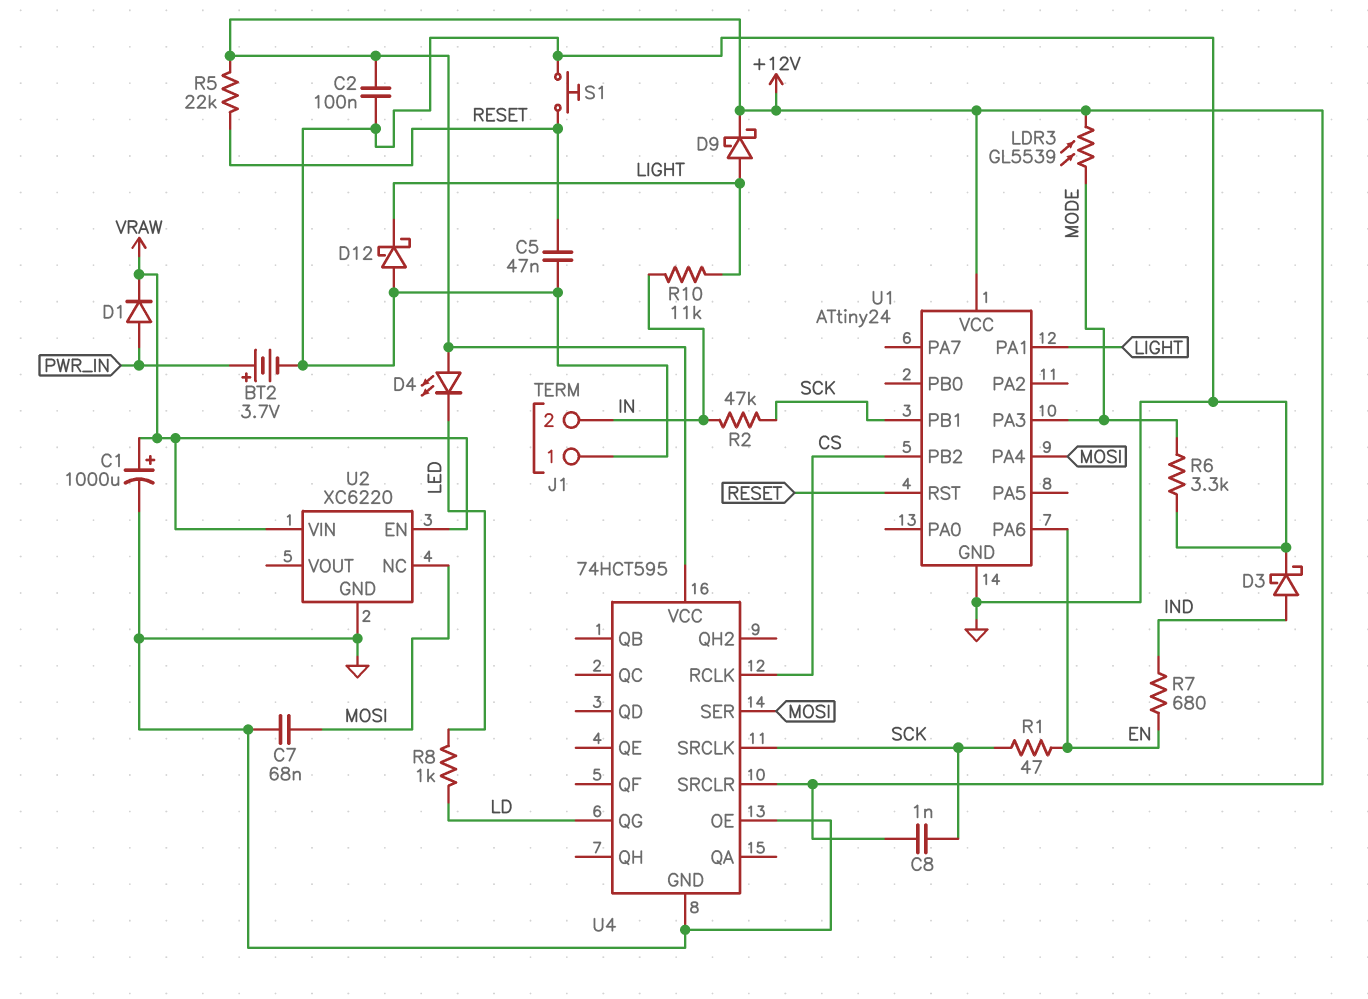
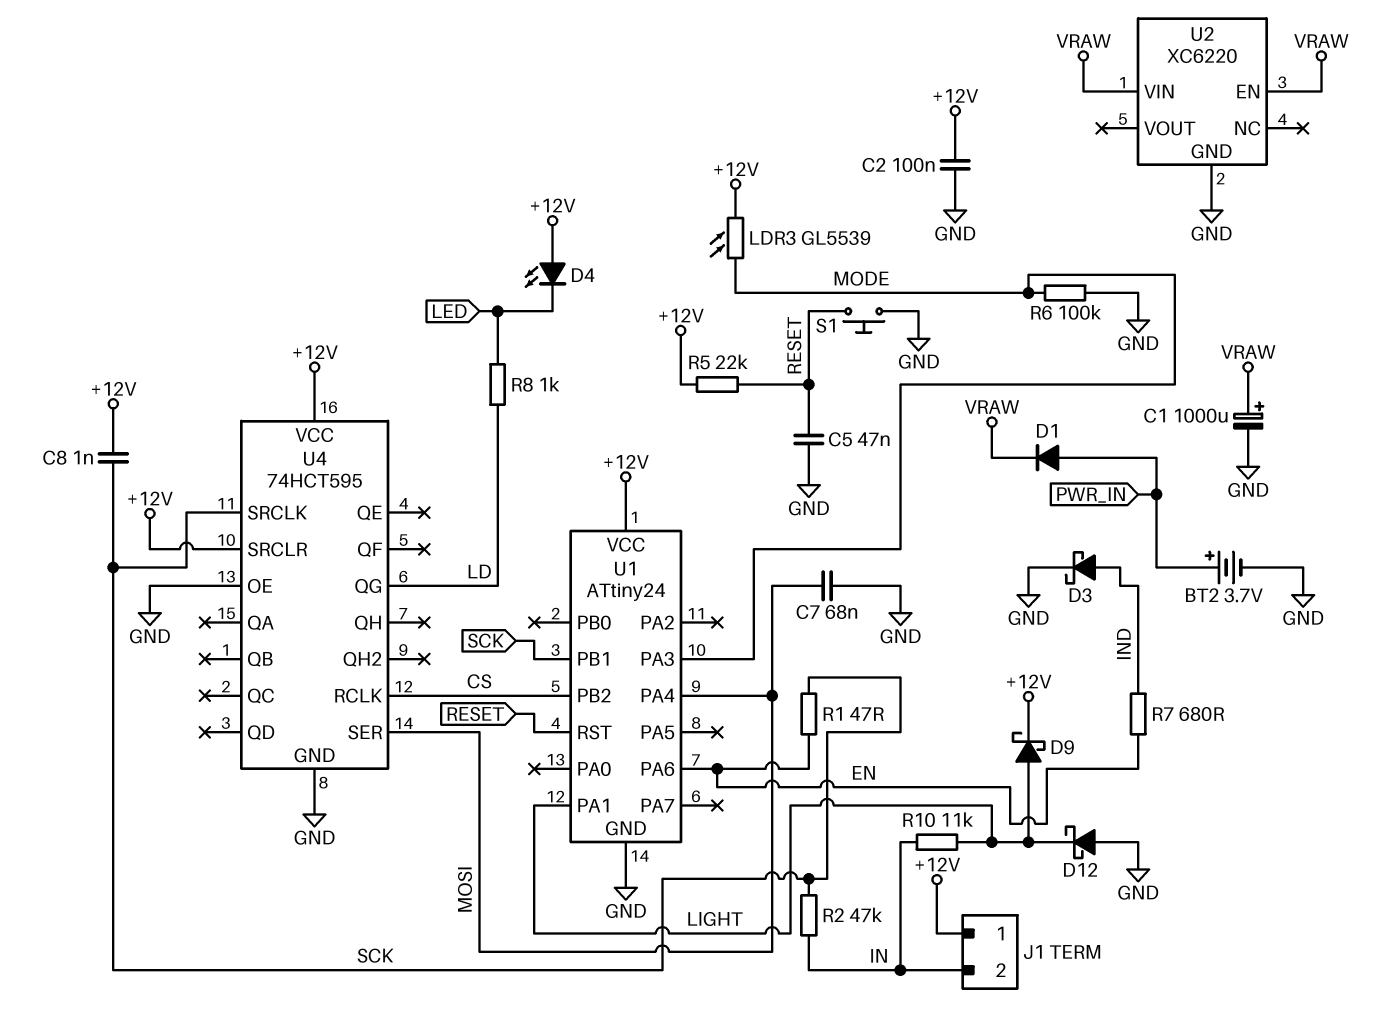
J1 pin 1: GND -> +12V
R6: 3.3k (GND, MODE) -> 100k (GND, MODE)
U2 pin NC: MOSI -> none

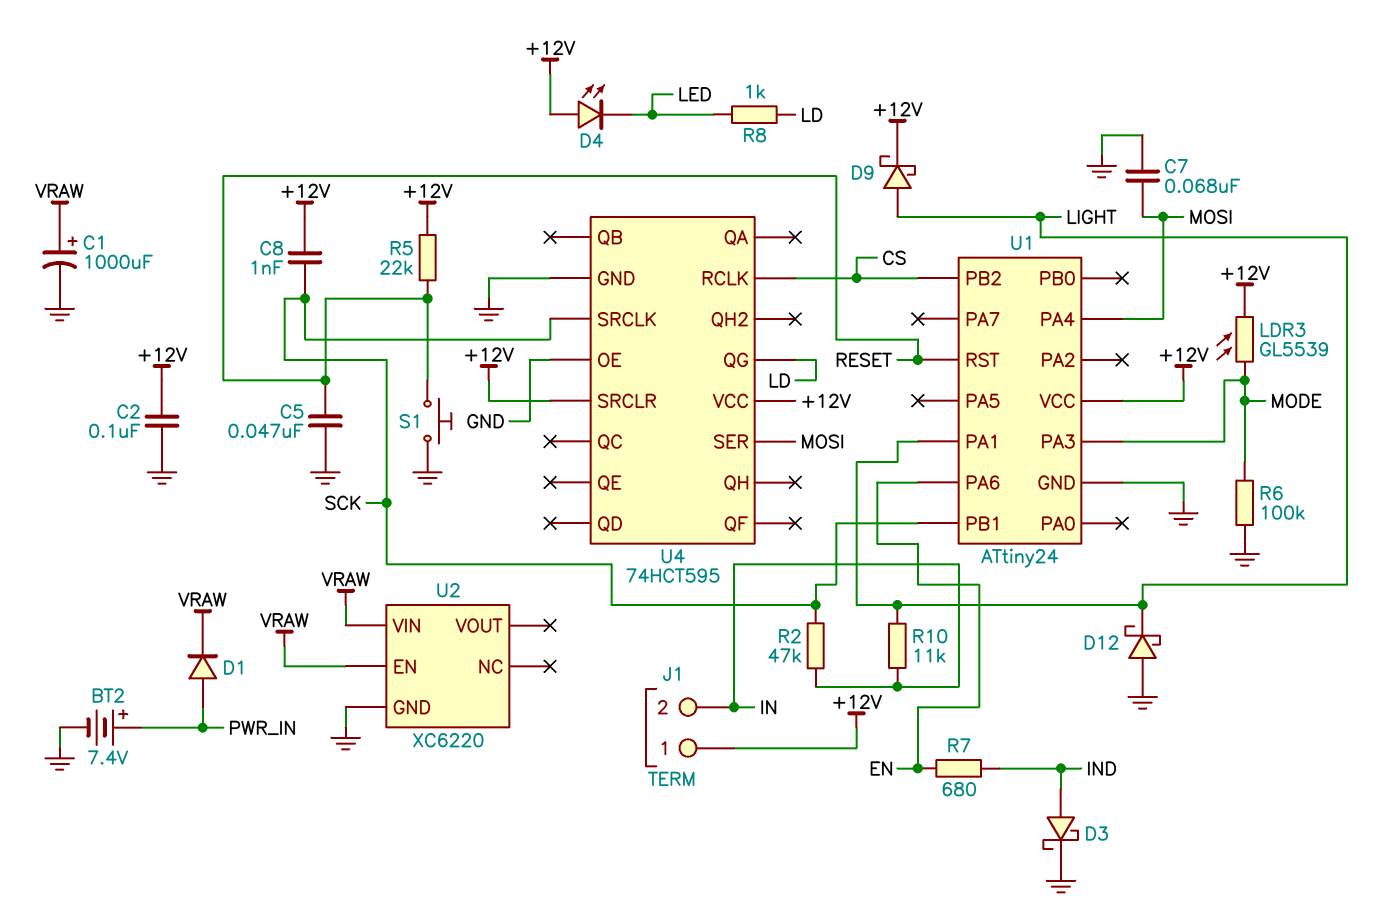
BT2: 3.7V (plus PWR_IN, minus GND) -> 7.4V (plus PWR_IN, minus GND)
R1: 47 (EN, SCK) -> none

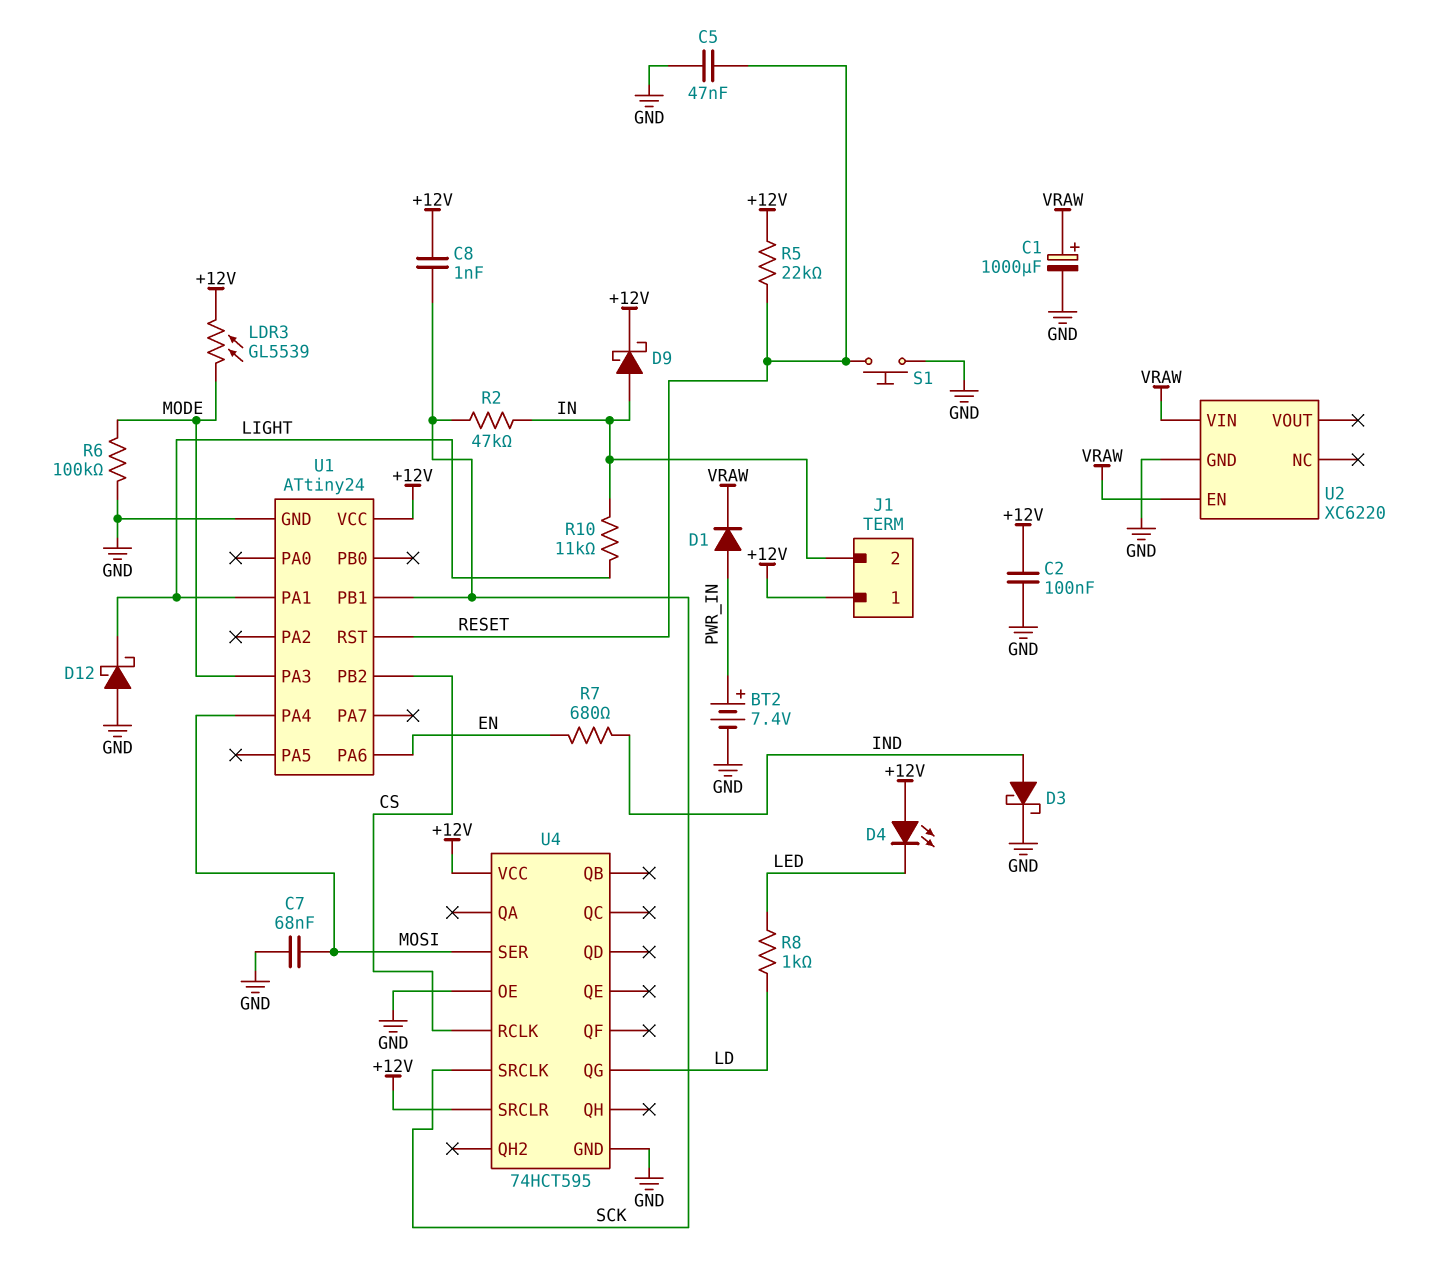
D9: schottky (A LIGHT, K +12V) -> schottky (A IN, K +12V)

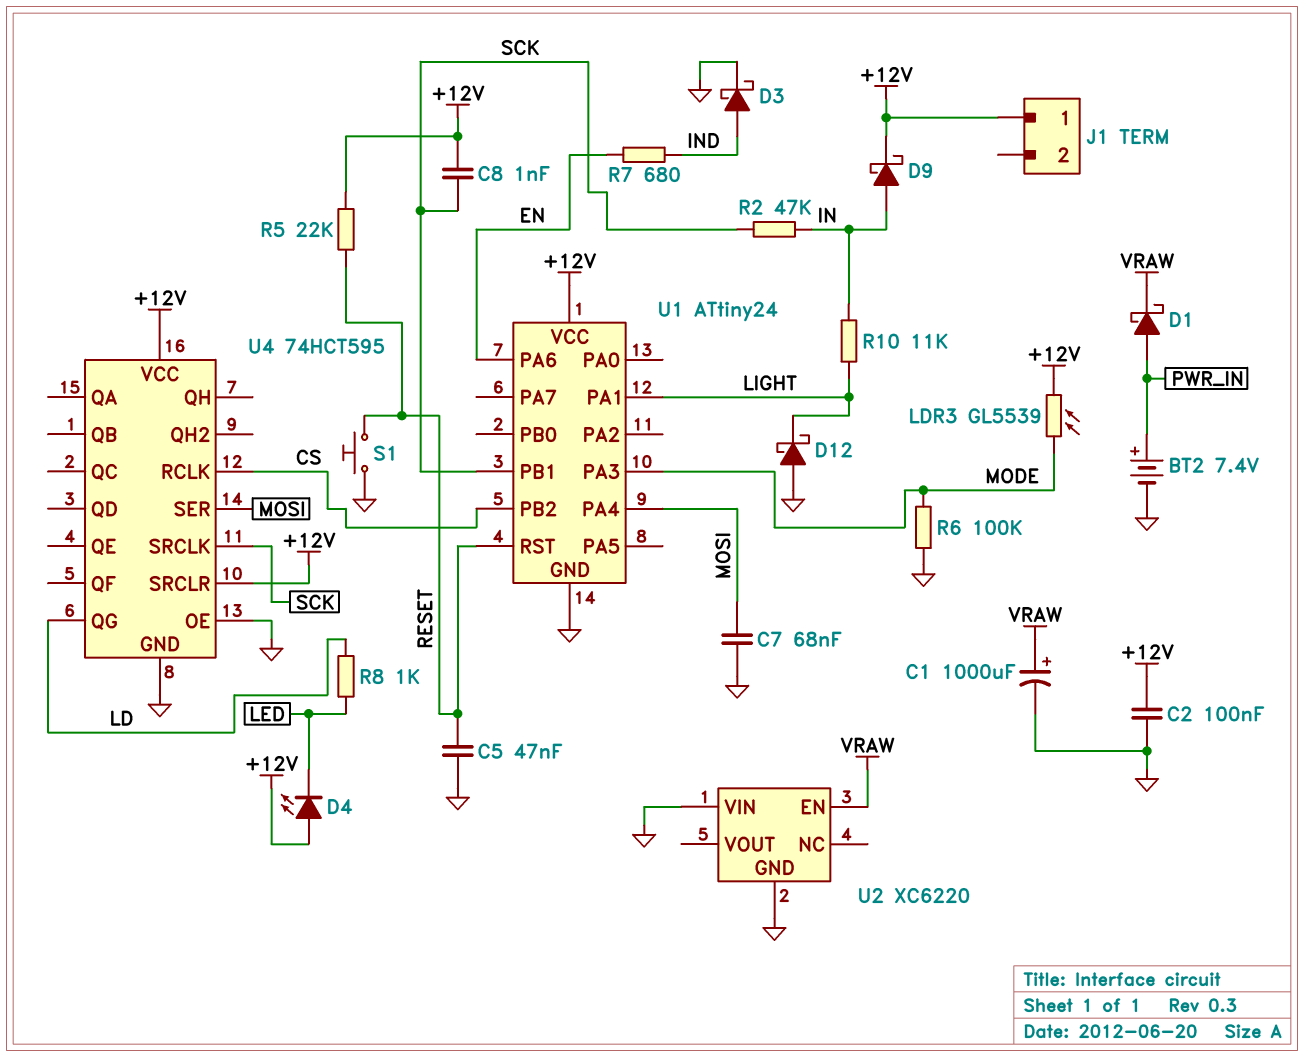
D1: diode (A PWR_IN, K VRAW) -> schottky (A PWR_IN, K VRAW)
J1 pin 2: IN -> none
U2 pin VIN: VRAW -> GND

